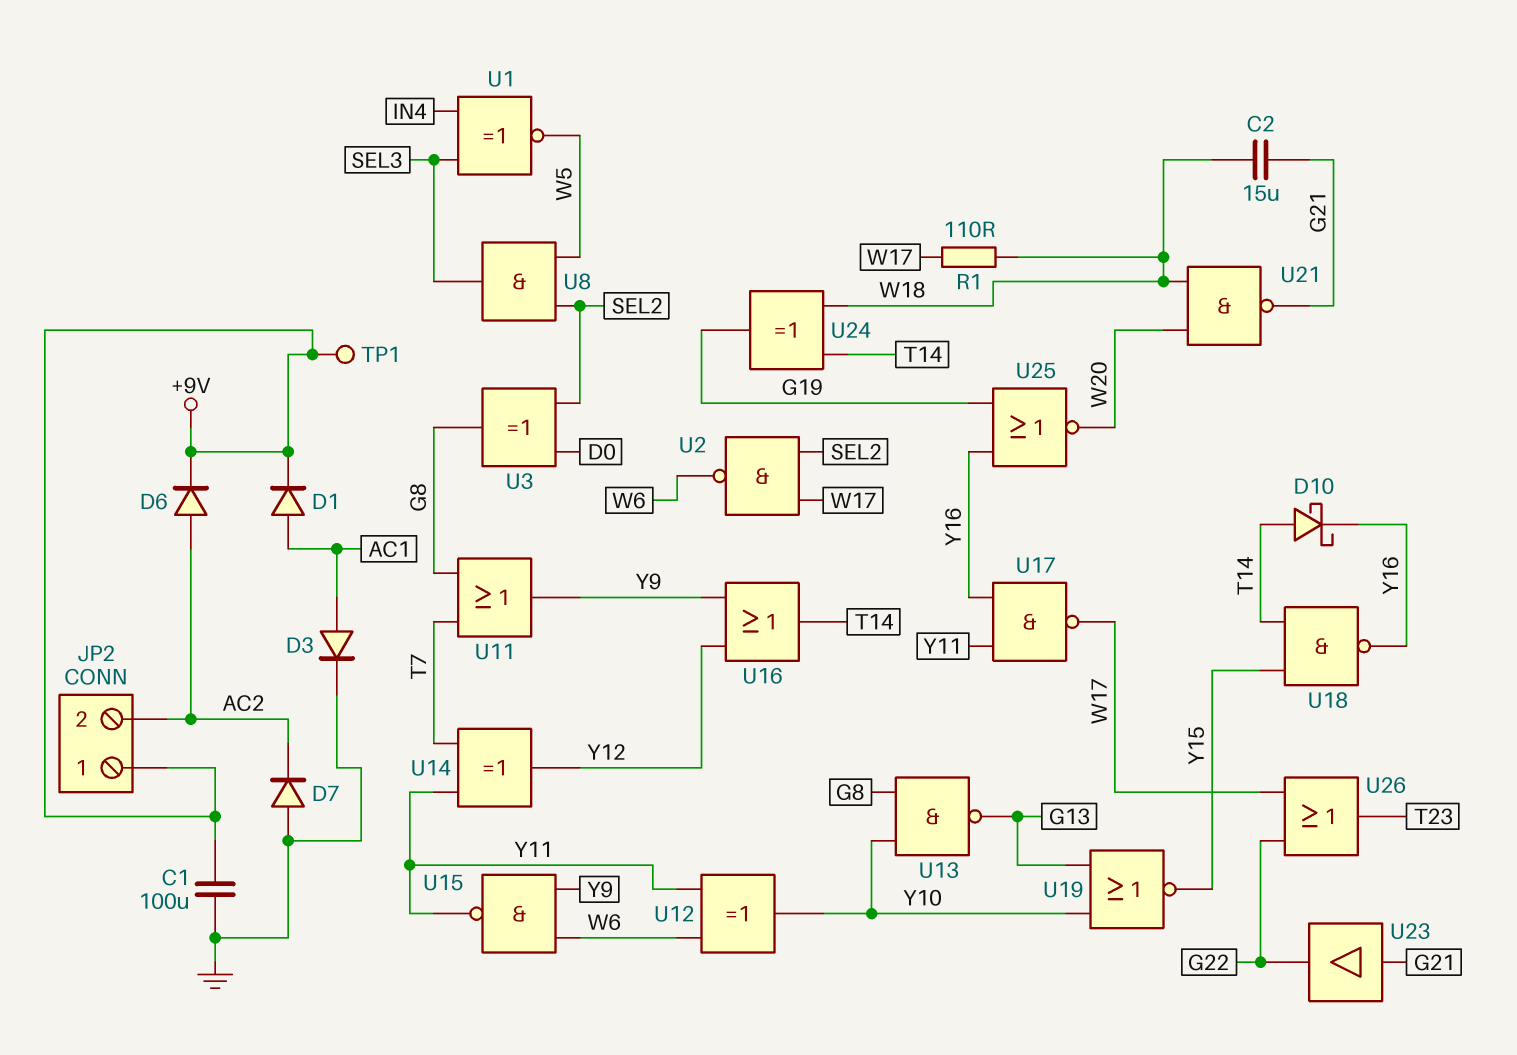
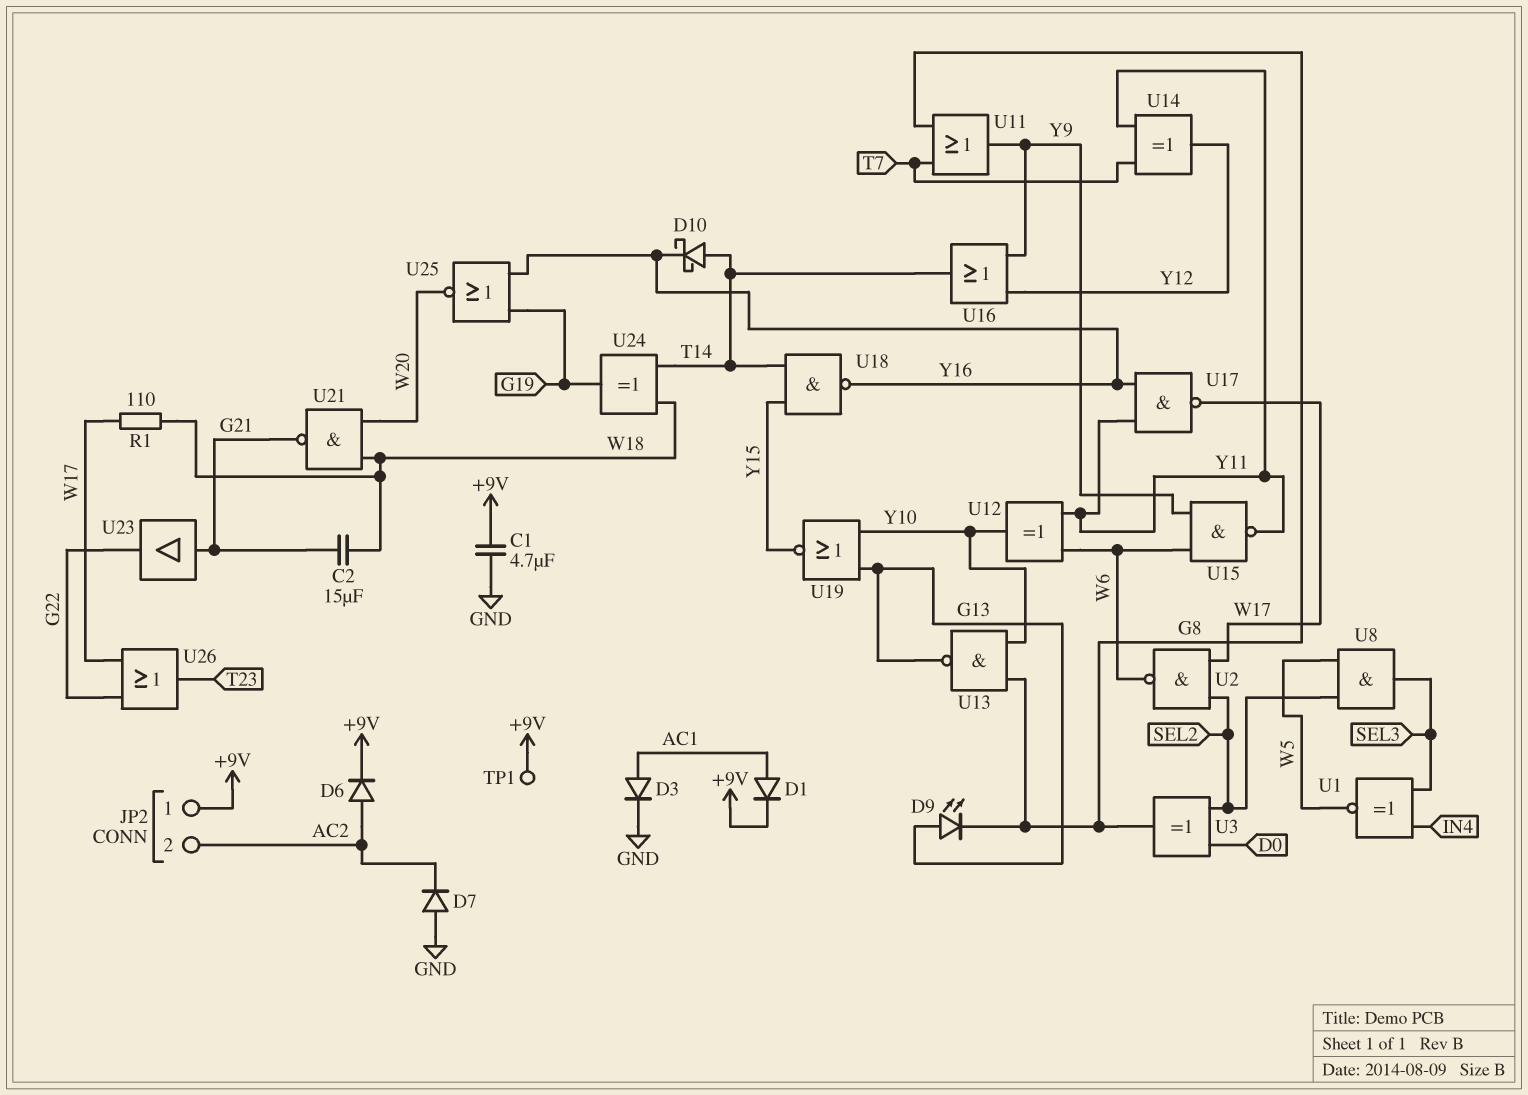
C1: 100uF (+9V, GND) -> 4.7uF (+9V, GND)
D9: none -> LED (A G13, K G8)

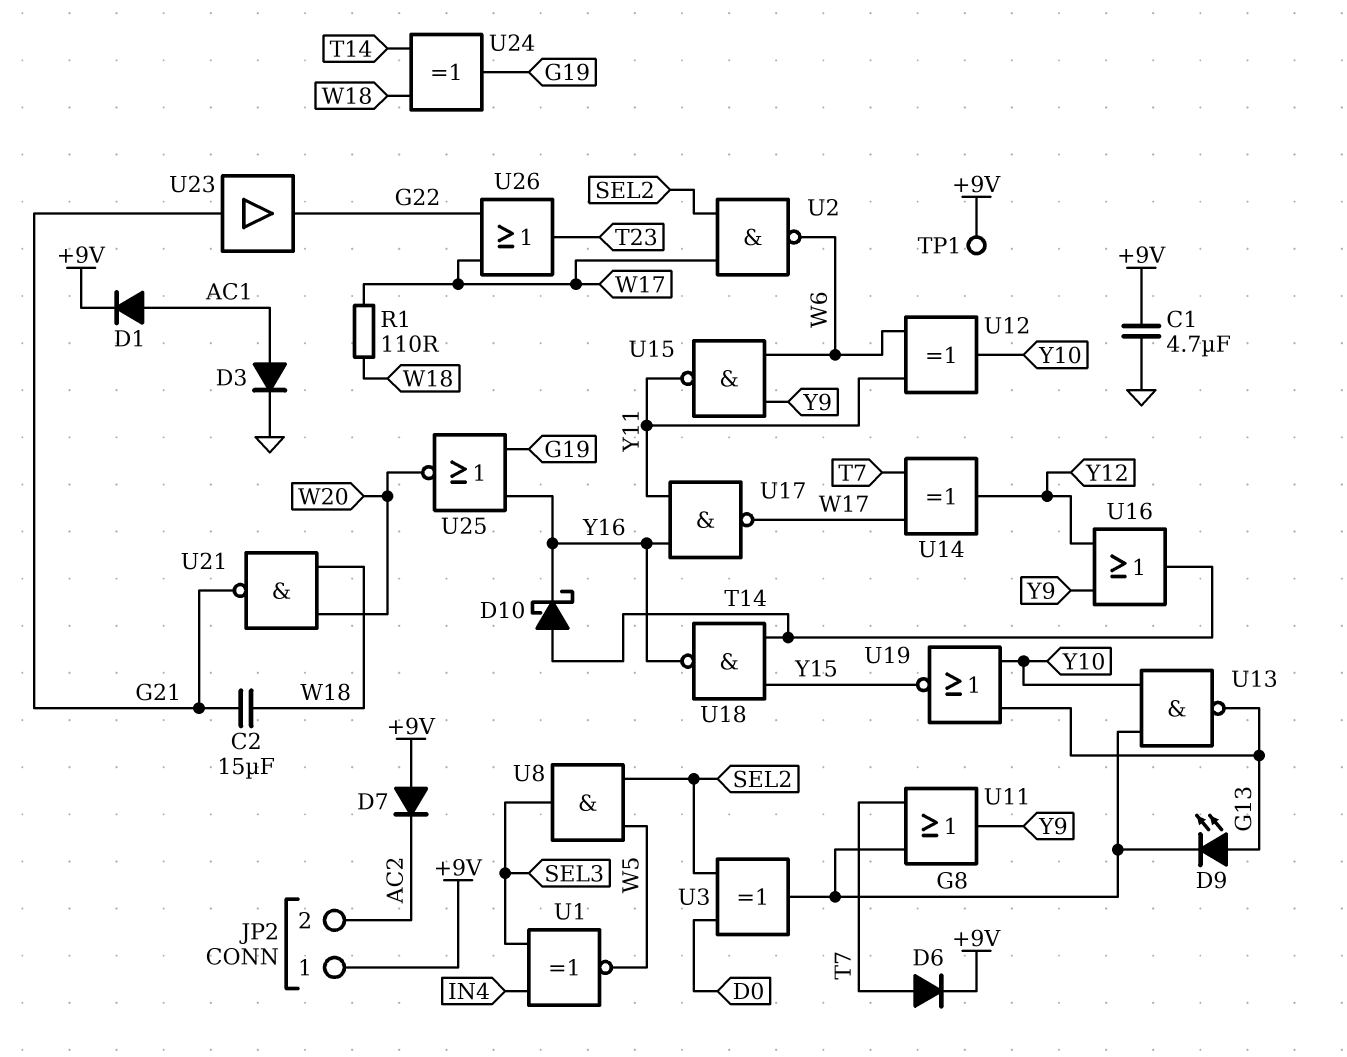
D6: diode (A AC2, K +9V) -> diode (A T7, K +9V)
D7: diode (A GND, K AC2) -> diode (A +9V, K AC2)
U14: XOR (in T7, in Y11, out Y12) -> XOR (in T7, in W17, out Y12)

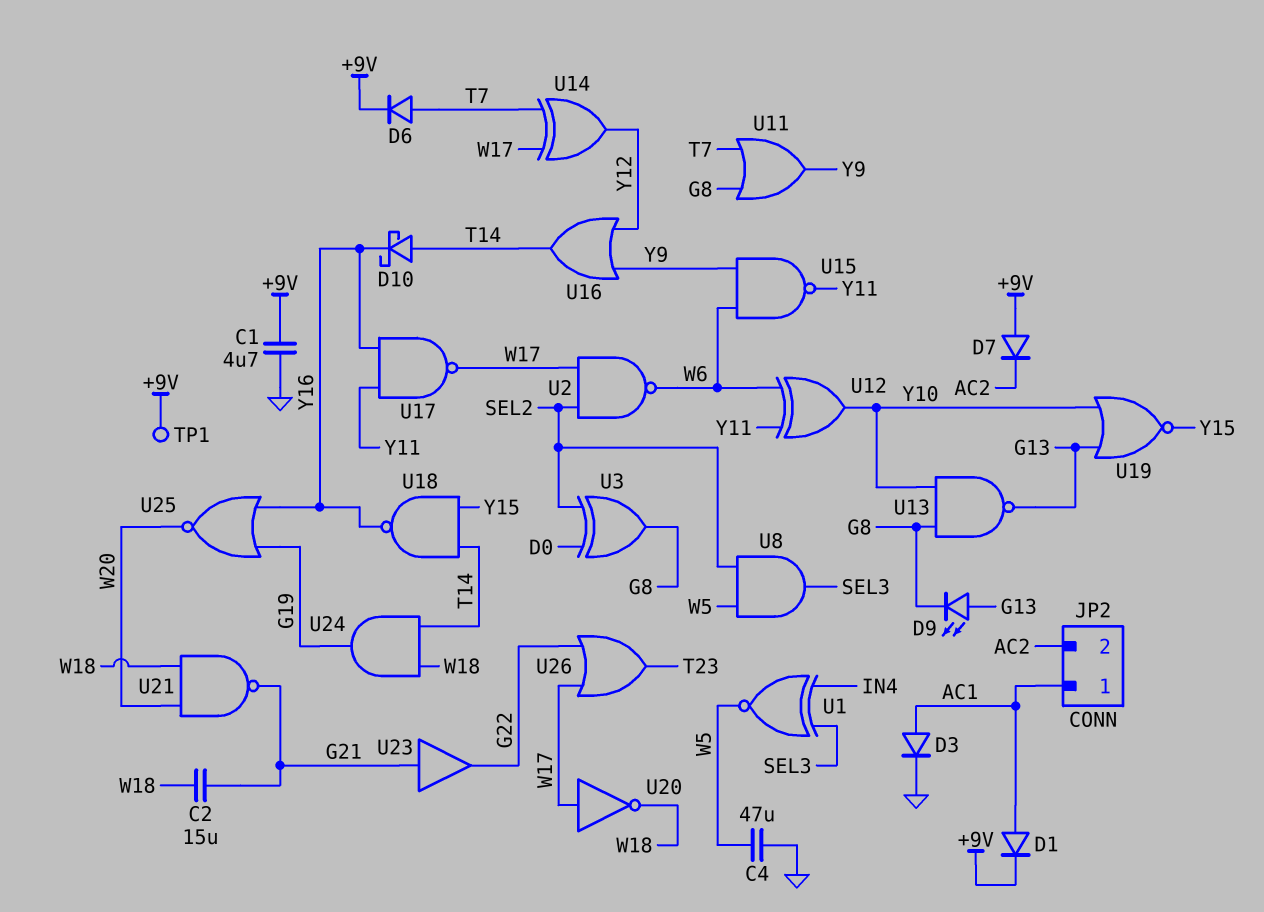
C4: none -> 47uF (GND, W5)
JP2 pin 1: +9V -> AC1
R1: 110 (W17, W18) -> none
U20: none -> NOT (in W17, out W18)
U24: XOR (in T14, in W18, out G19) -> AND (in T14, in W18, out G19)

